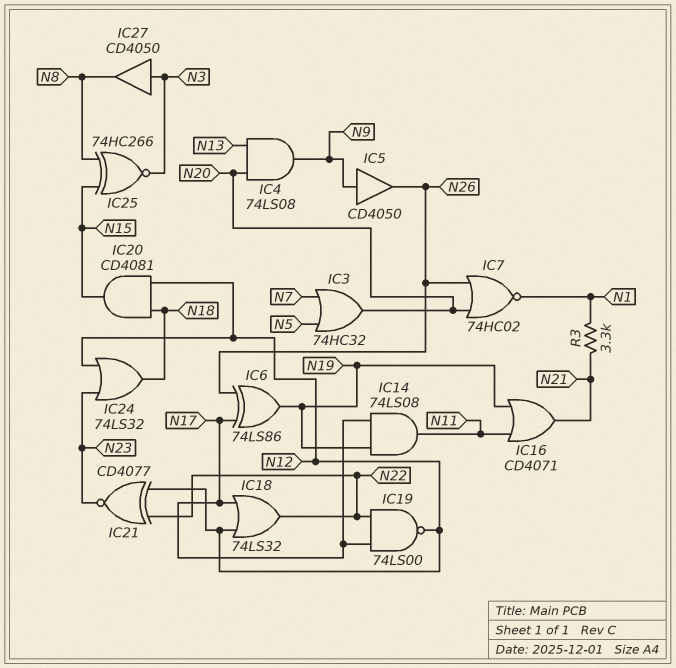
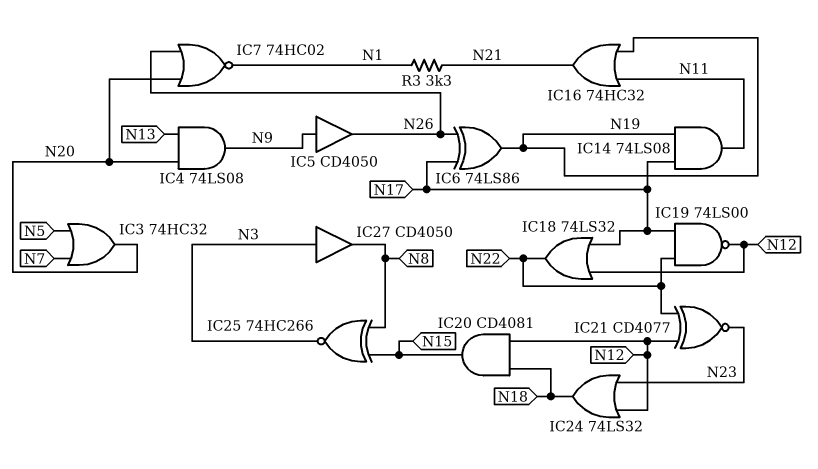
IC16: OR CD4071 (in N11, in N19, out N21) -> OR 74HC32 (in N11, in N19, out N21)

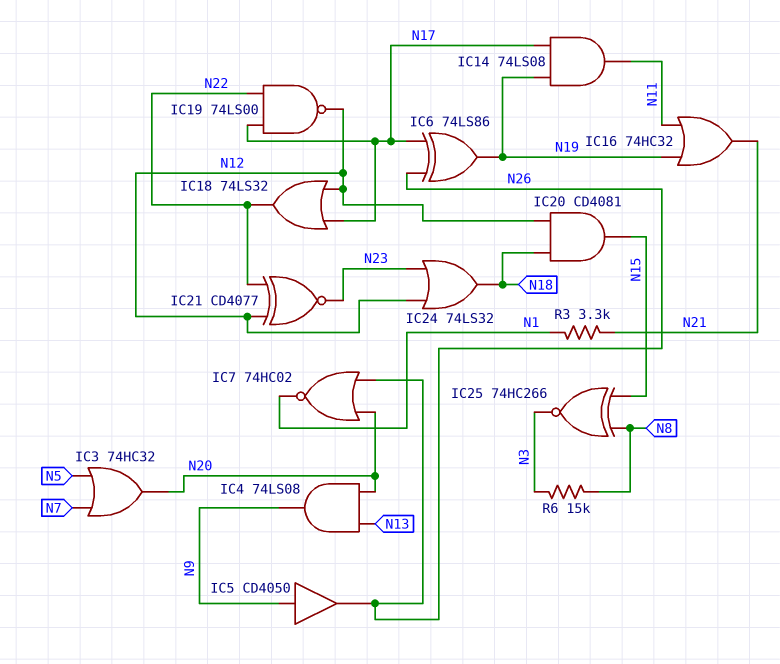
IC27: buffer CD4050 (in N3, out N8) -> none
R6: none -> 15k (N3, N8)

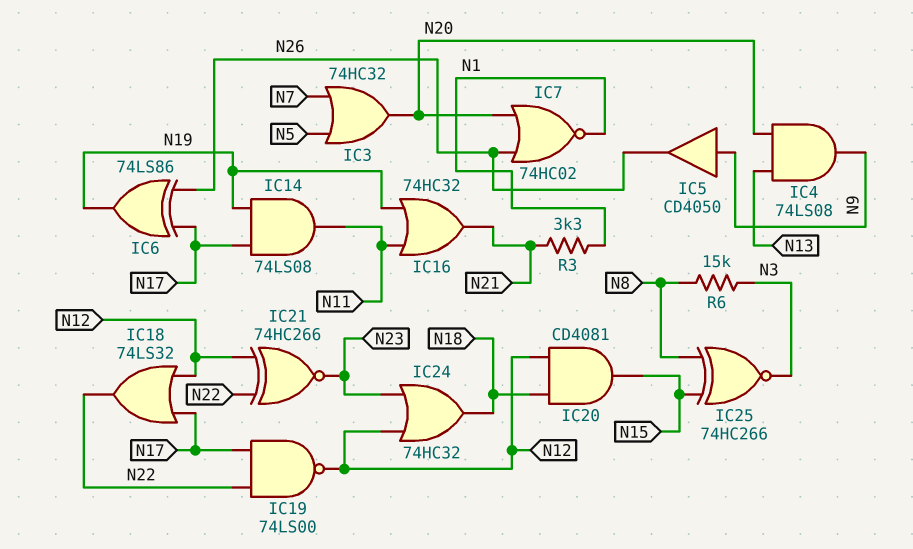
IC21: XNOR CD4077 (in N12, in N22, out N23) -> XNOR 74HC266 (in N12, in N22, out N23)
IC24: OR 74LS32 (in N12, in N23, out N18) -> OR 74HC32 (in N12, in N23, out N18)

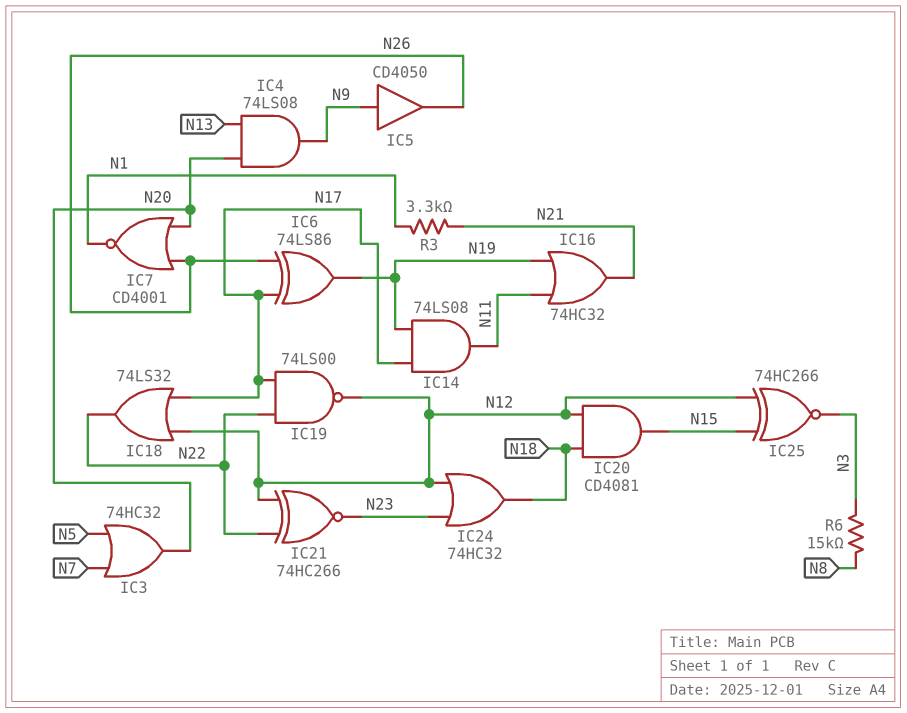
IC7: NOR 74HC02 (in N20, in N26, out N1) -> NOR CD4001 (in N20, in N26, out N1)
IC25: XNOR 74HC266 (in N8, in N15, out N3) -> XNOR 74HC266 (in N12, in N15, out N3)

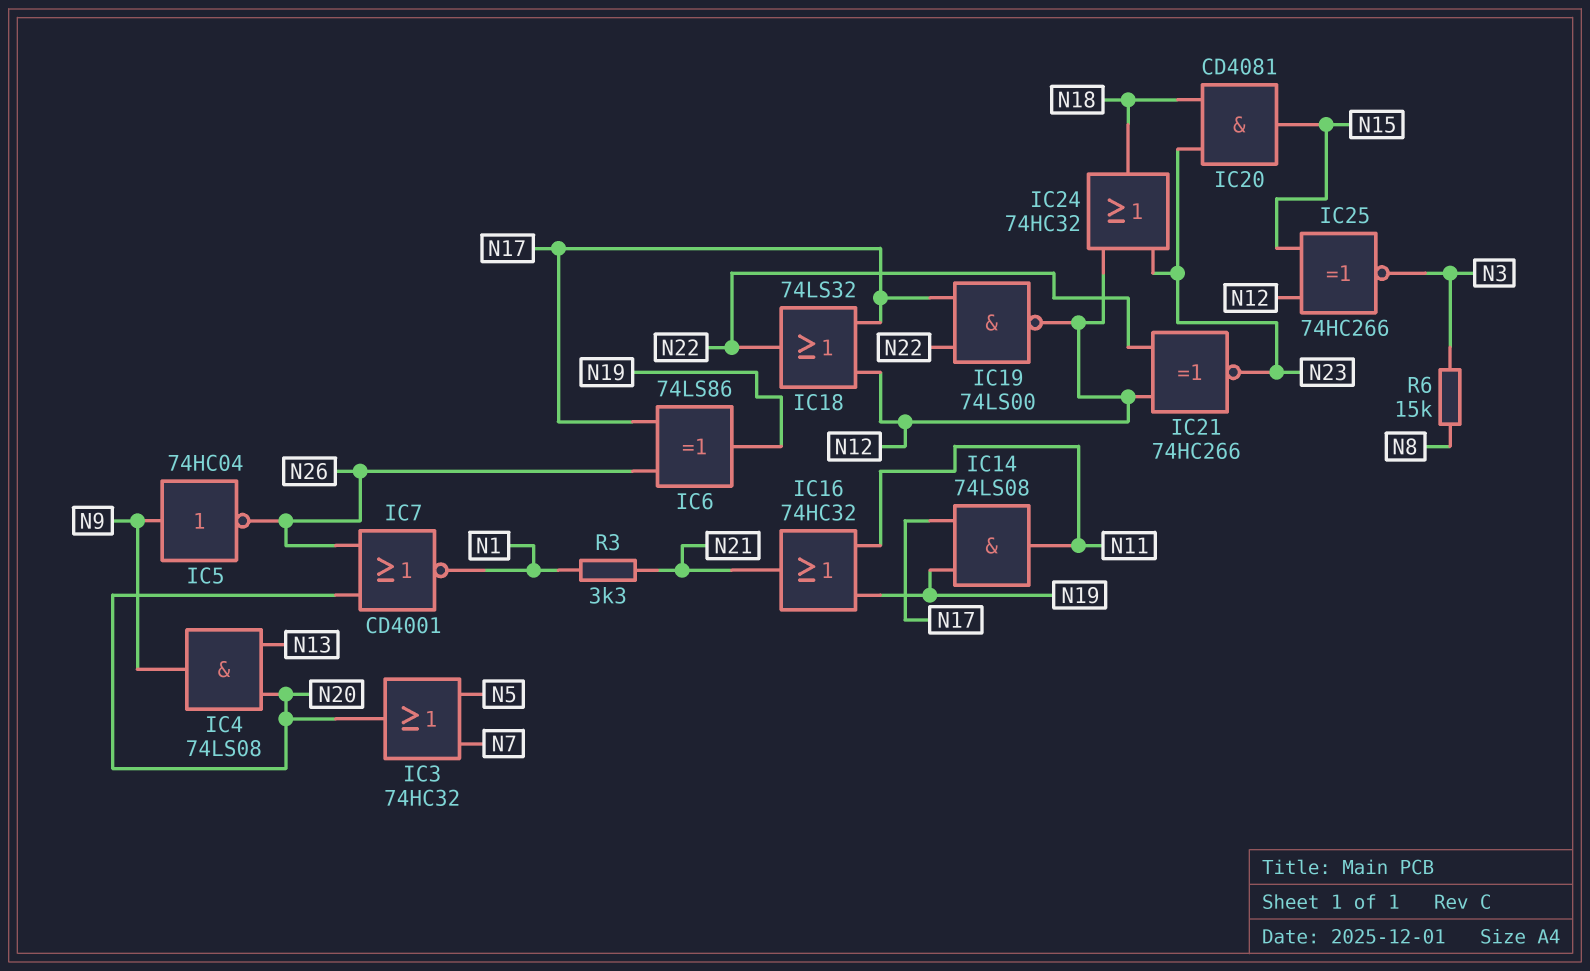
IC5: buffer CD4050 (in N9, out N26) -> NOT 74HC04 (in N9, out N26)
IC20: AND CD4081 (in N12, in N18, out N15) -> AND CD4081 (in N18, in N23, out N15)

